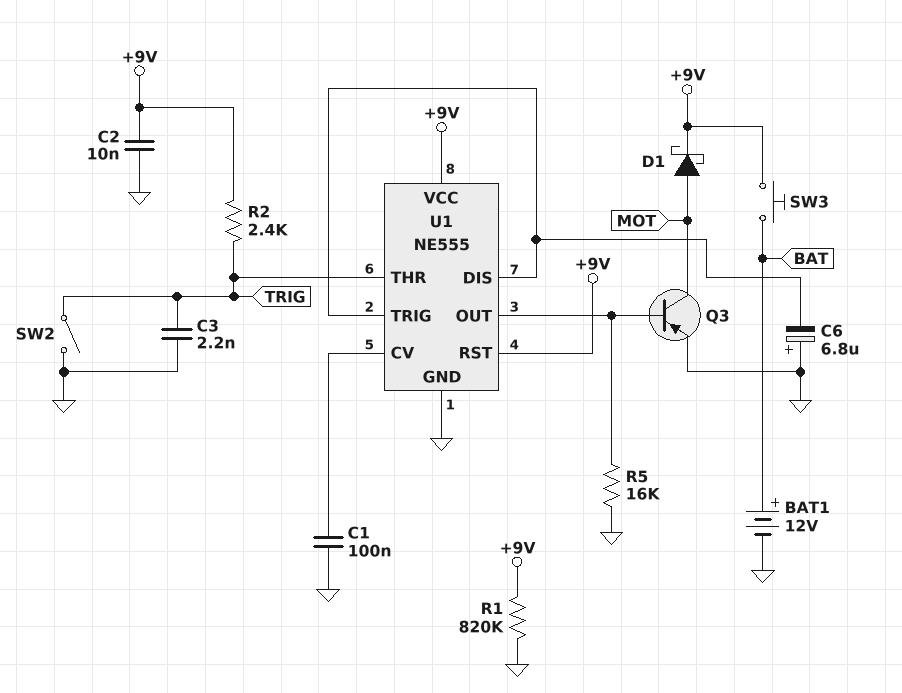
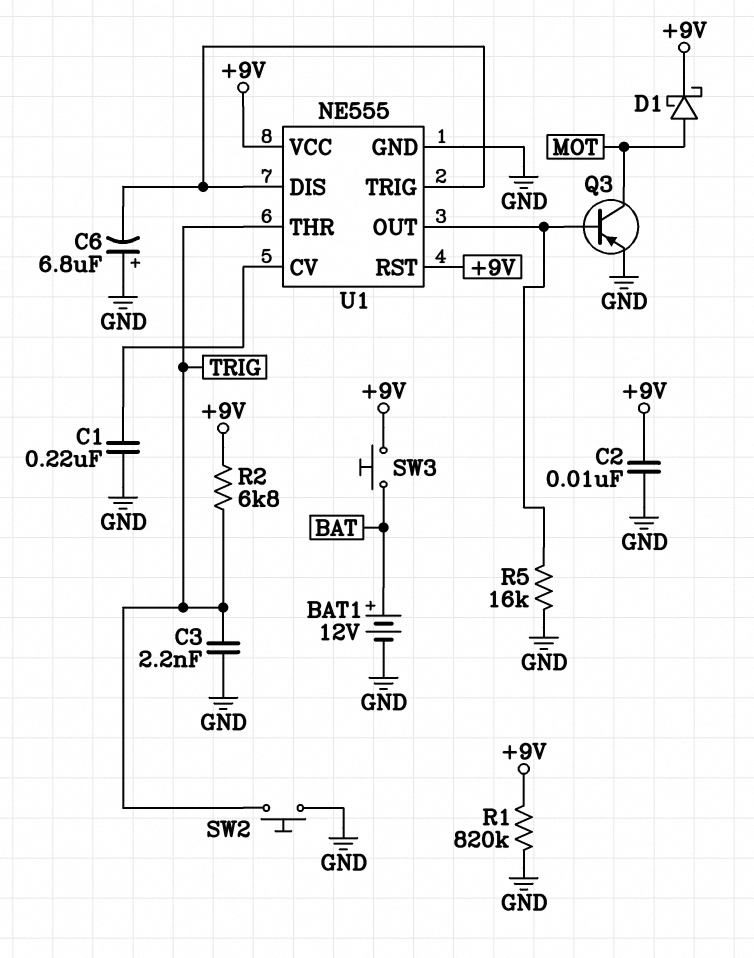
C1: 100nF (GND, U1/CV) -> 220nF (GND, U1/CV)
R2: 2.4k (+9V, TRIG) -> 6.8k (+9V, TRIG)
SW2: switch (GND, TRIG) -> button (GND, TRIG)

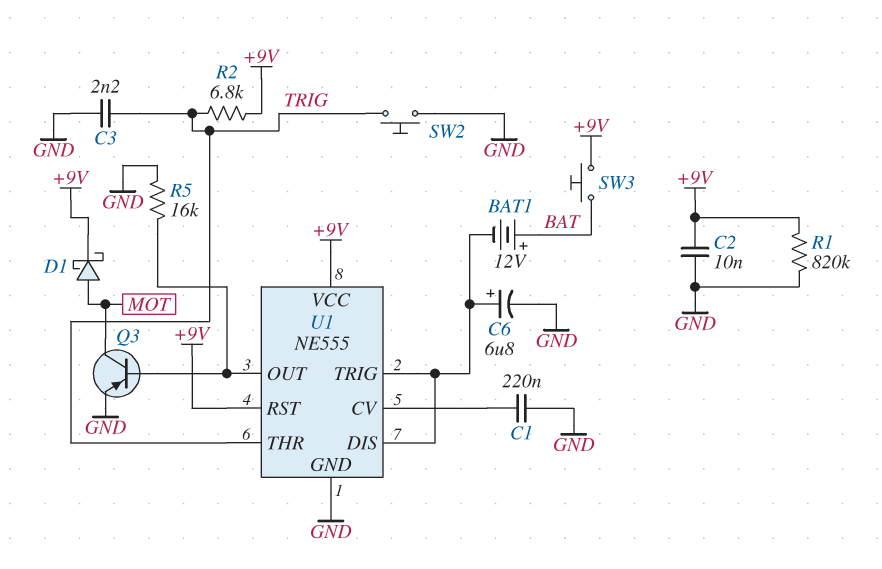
BAT1: 12V (plus BAT, minus GND) -> 12V (plus BAT, minus U1/DIS)
C6: 6.8uF (plus GND, minus U1/DIS) -> 6.8uF (plus U1/DIS, minus GND)

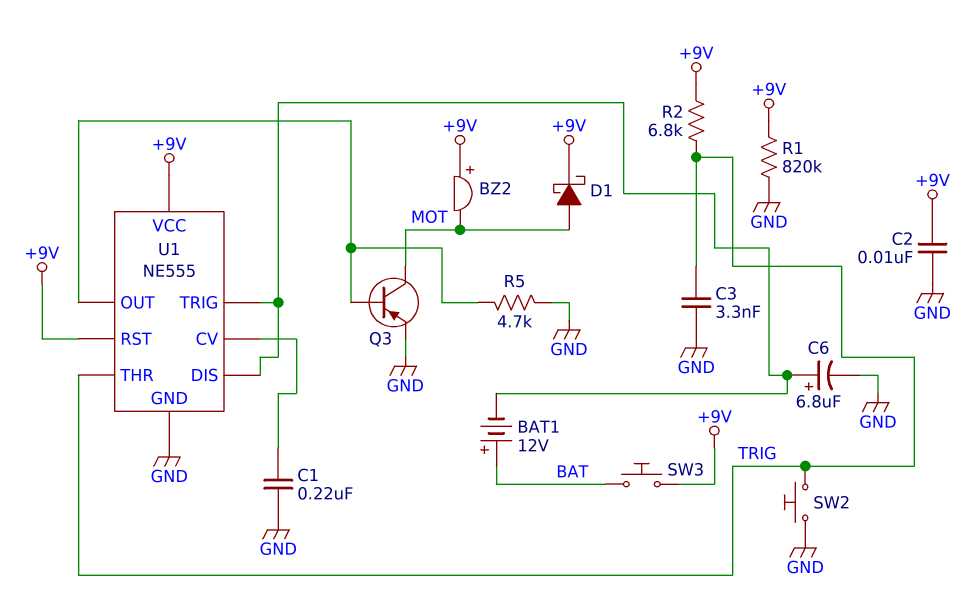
BZ2: none -> buzzer (plus +9V, minus MOT)
C3: 2.2nF (GND, TRIG) -> 3.3nF (GND, TRIG)
R5: 16k (GND, U1/OUT) -> 4.7k (GND, U1/OUT)

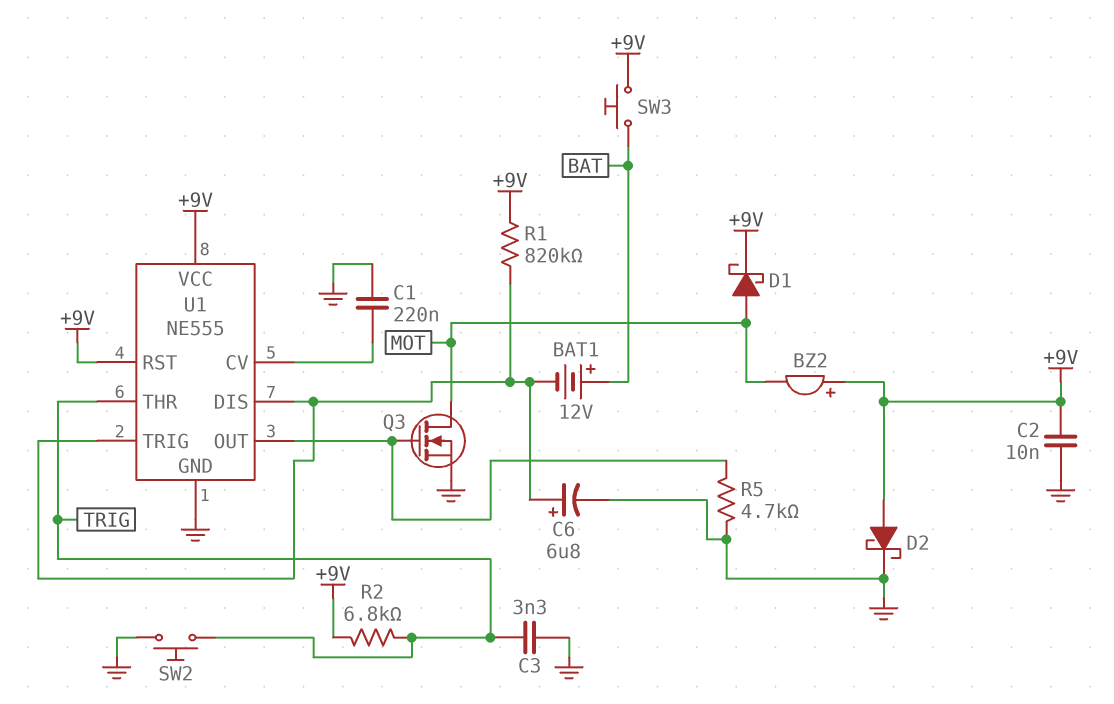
D2: none -> schottky (A +9V, K GND)
Q3: PNP (B U1/OUT, C MOT, E GND) -> NMOS (G U1/OUT, D MOT, S GND)
R1: 820k (+9V, GND) -> 820k (+9V, U1/DIS)

